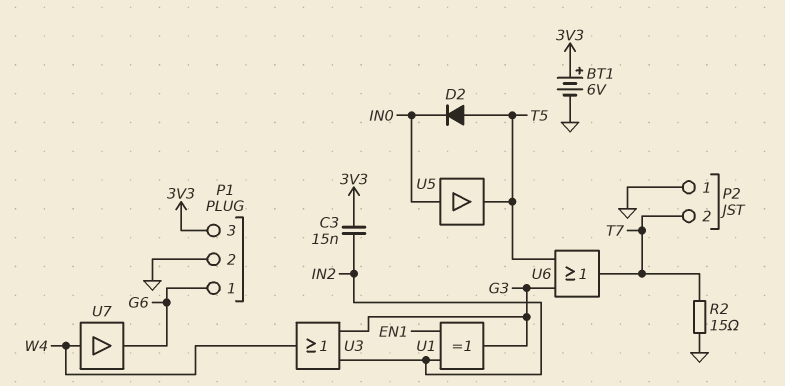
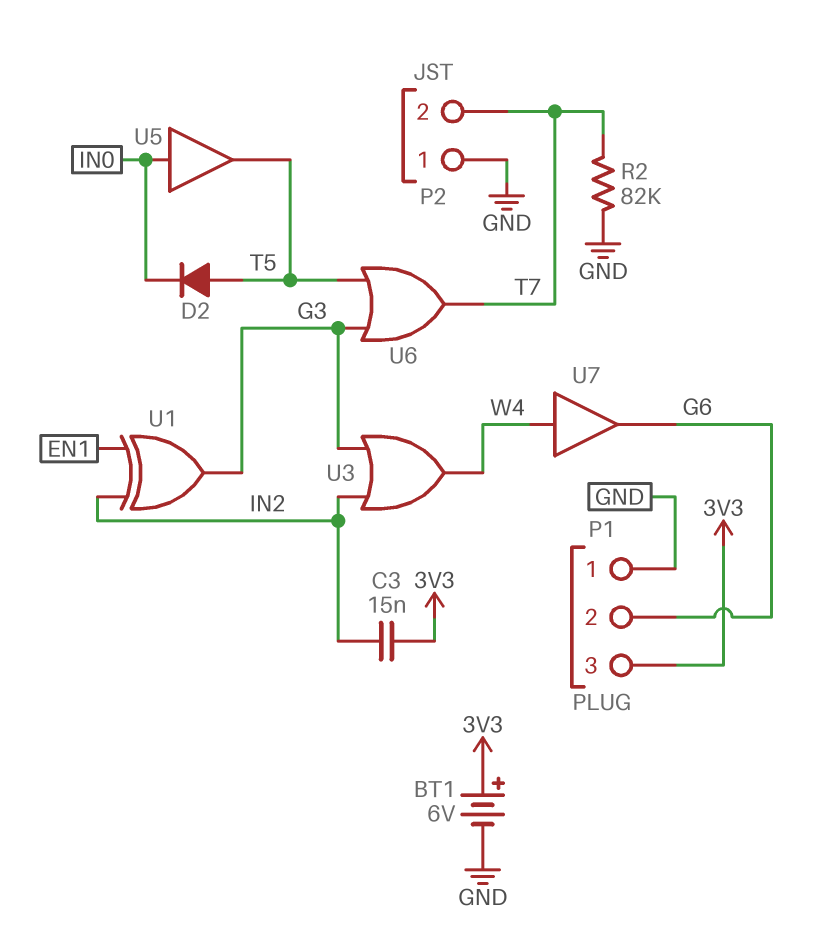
P1 pin 1: G6 -> GND
P1 pin 2: GND -> G6
R2: 15 (GND, T7) -> 82k (GND, T7)

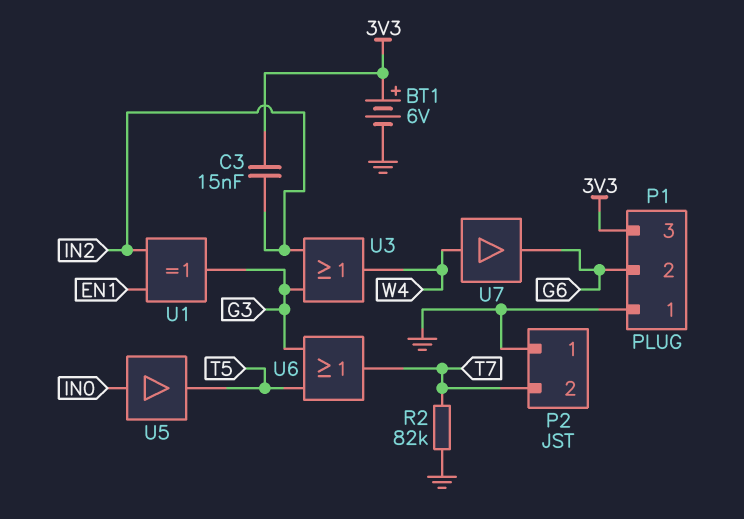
D2: diode (A T5, K IN0) -> none

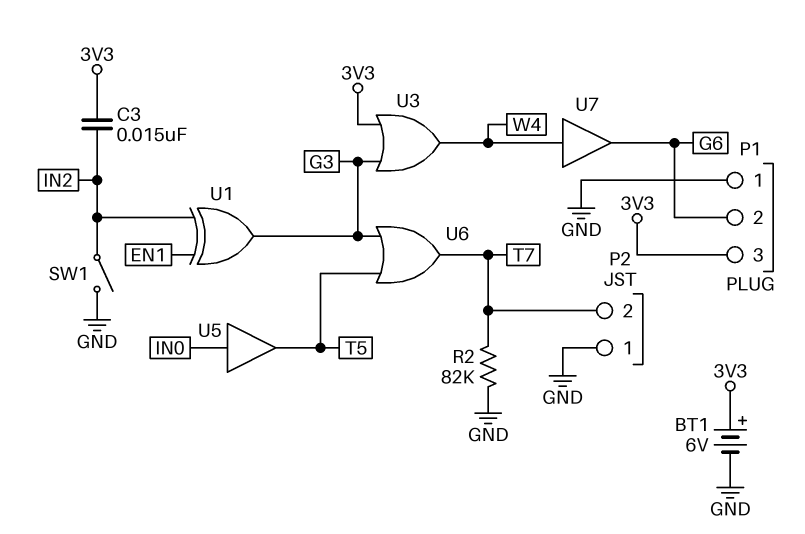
SW1: none -> switch (GND, IN2)
U3: OR (in G3, in IN2, out W4) -> OR (in 3V3, in G3, out W4)

